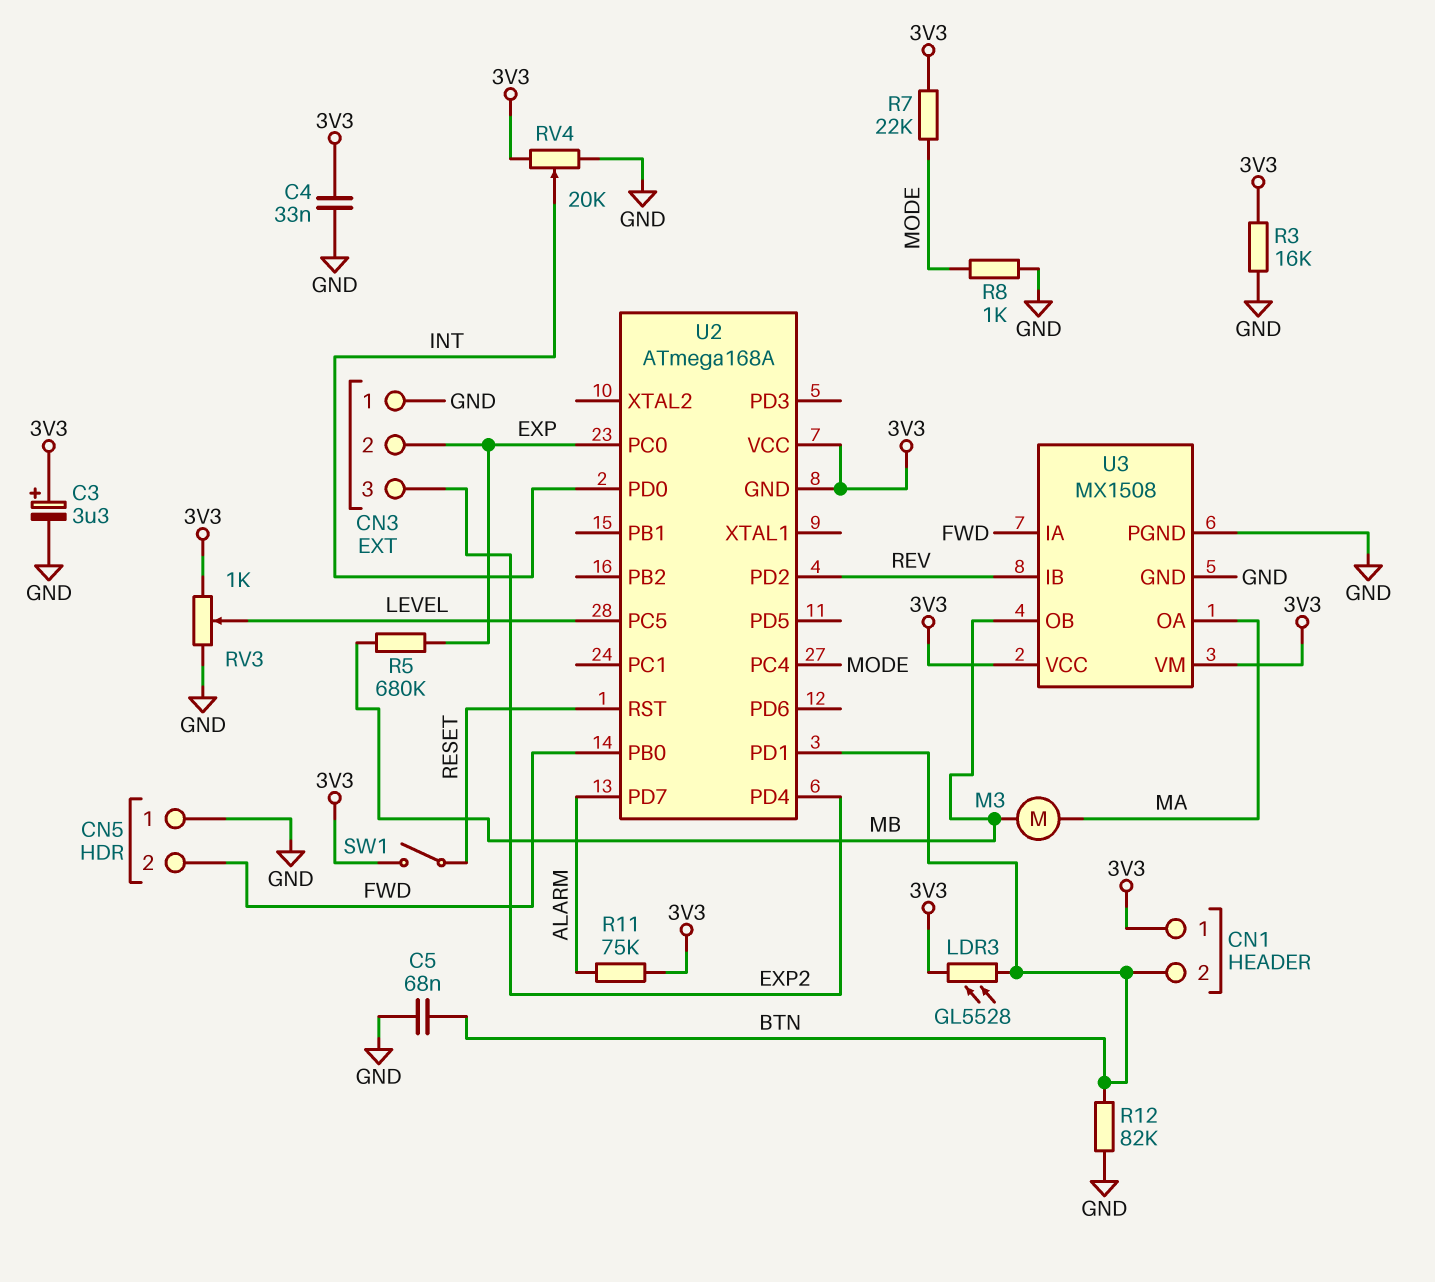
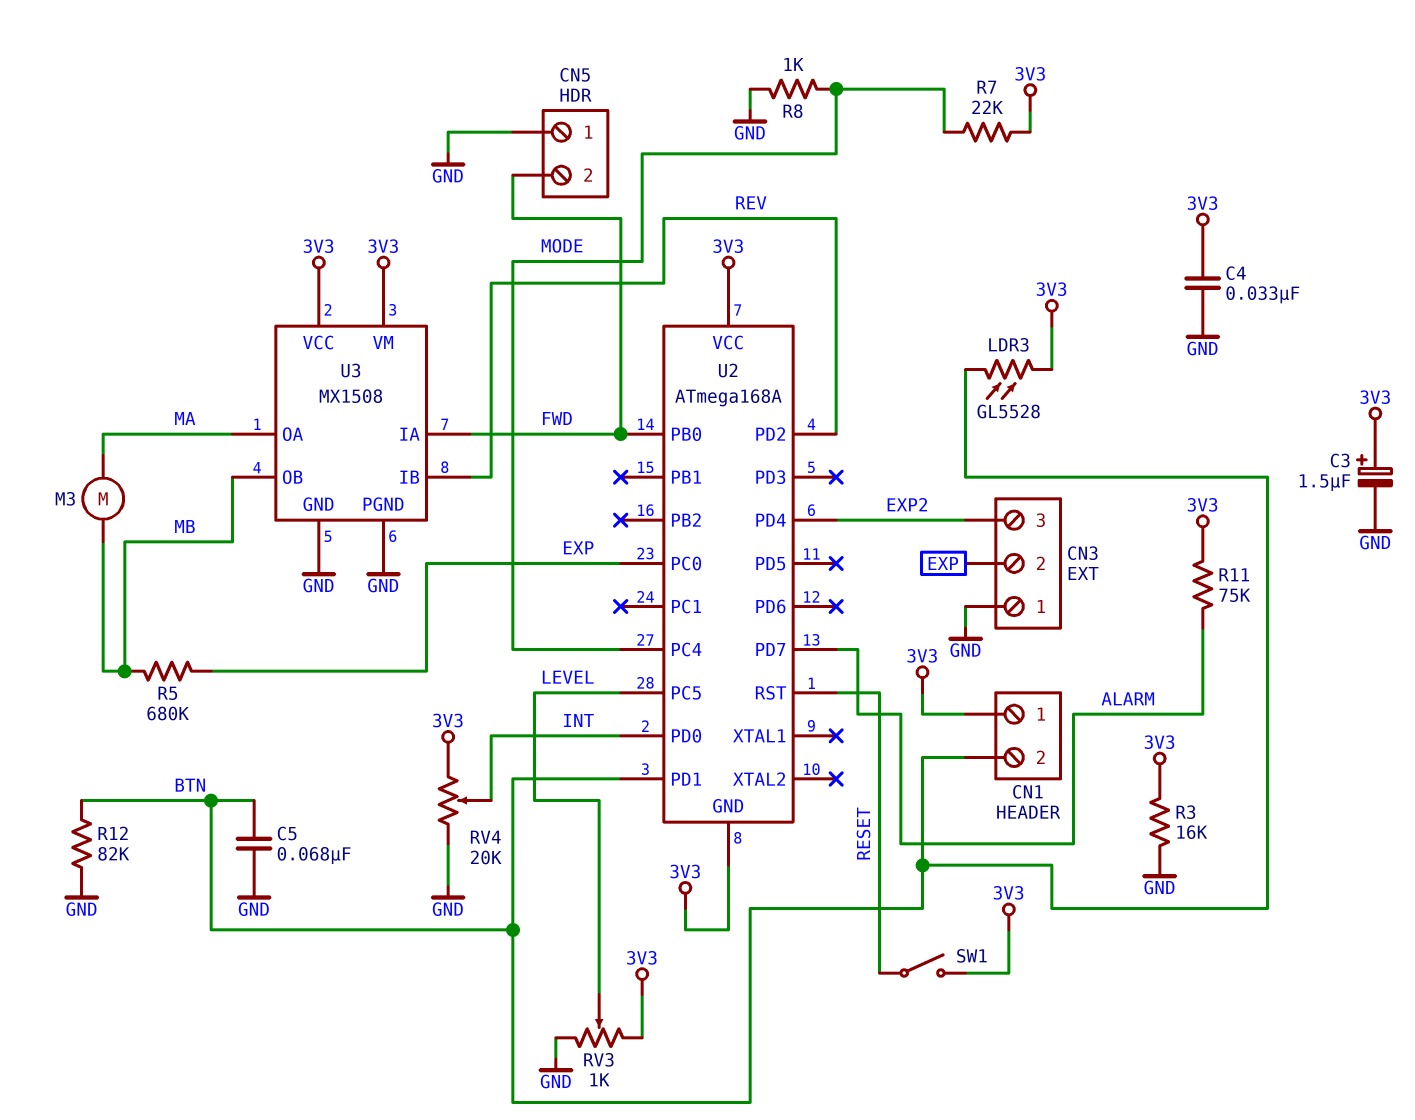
C3: 3.3uF (plus 3V3, minus GND) -> 1.5uF (plus 3V3, minus GND)

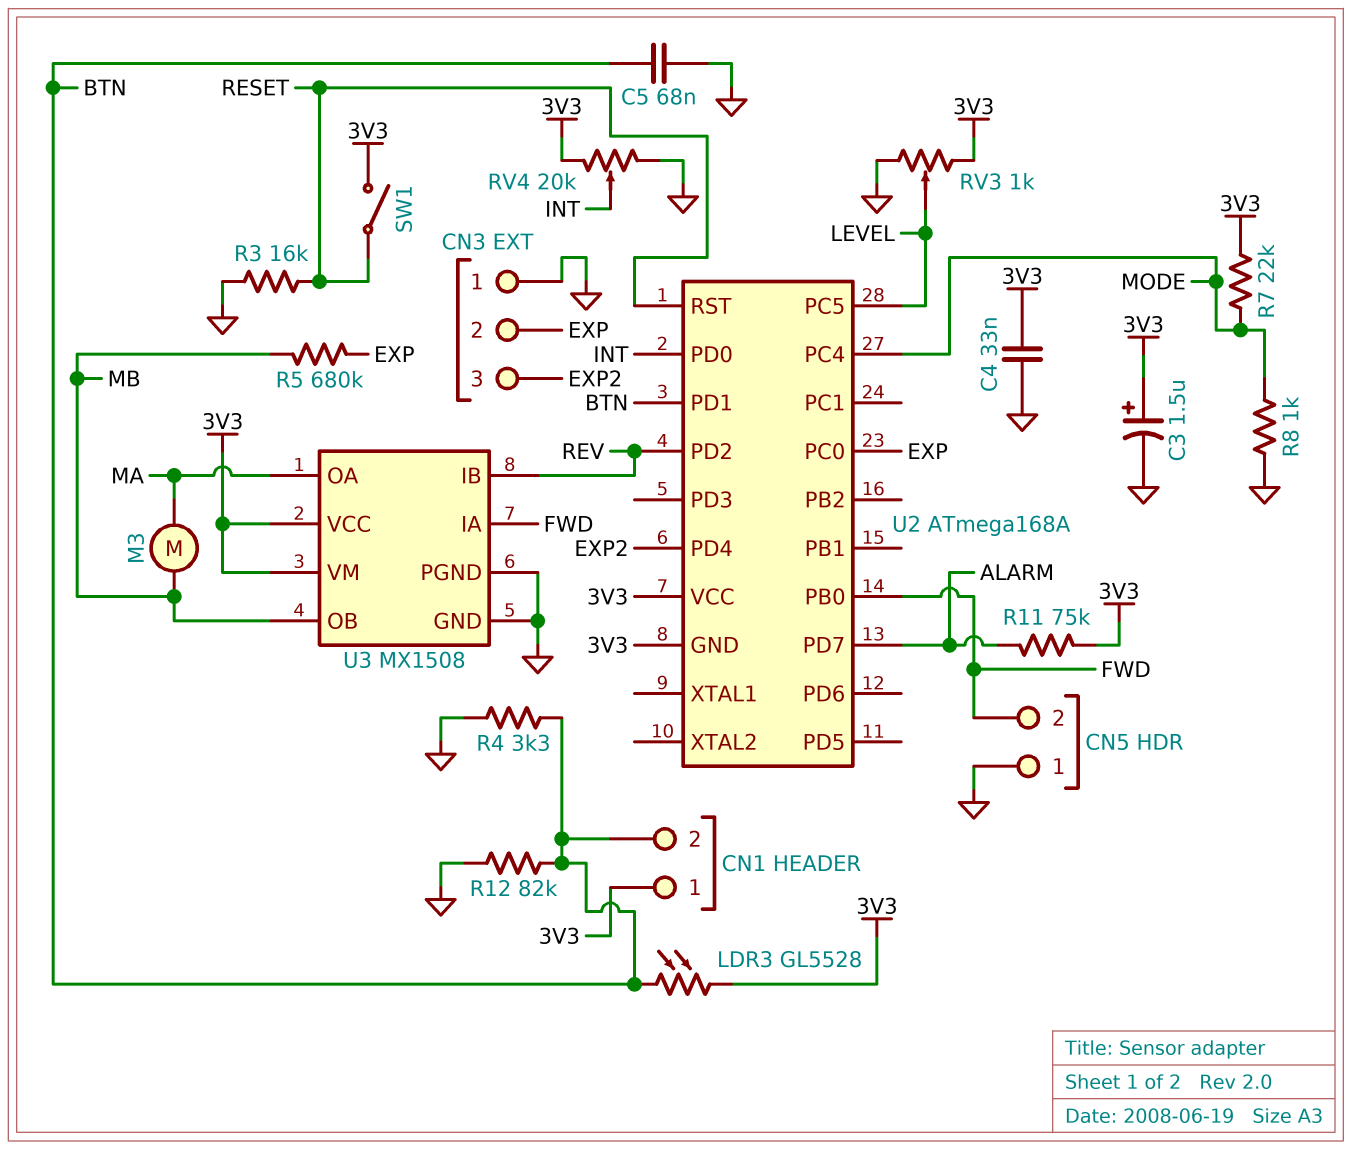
R3: 16k (3V3, GND) -> 16k (GND, RESET)
R4: none -> 3.3k (BTN, GND)

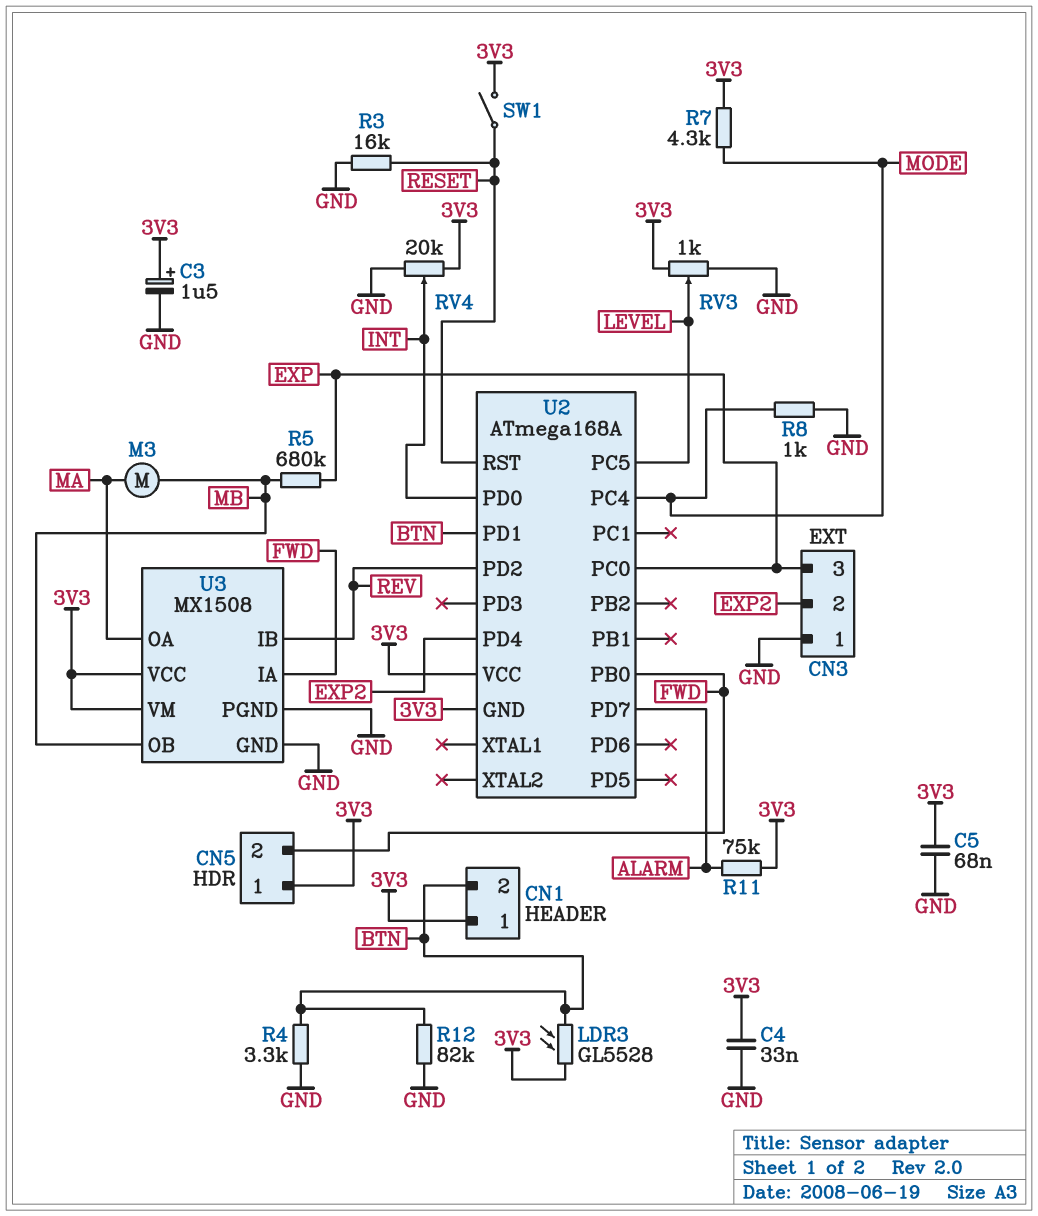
C5: 68nF (BTN, GND) -> 68nF (3V3, GND)
CN3 pin 2: EXP -> EXP2
CN3 pin 3: EXP2 -> EXP
CN5 pin 1: GND -> 3V3
R7: 22k (3V3, MODE) -> 4.3k (3V3, MODE)

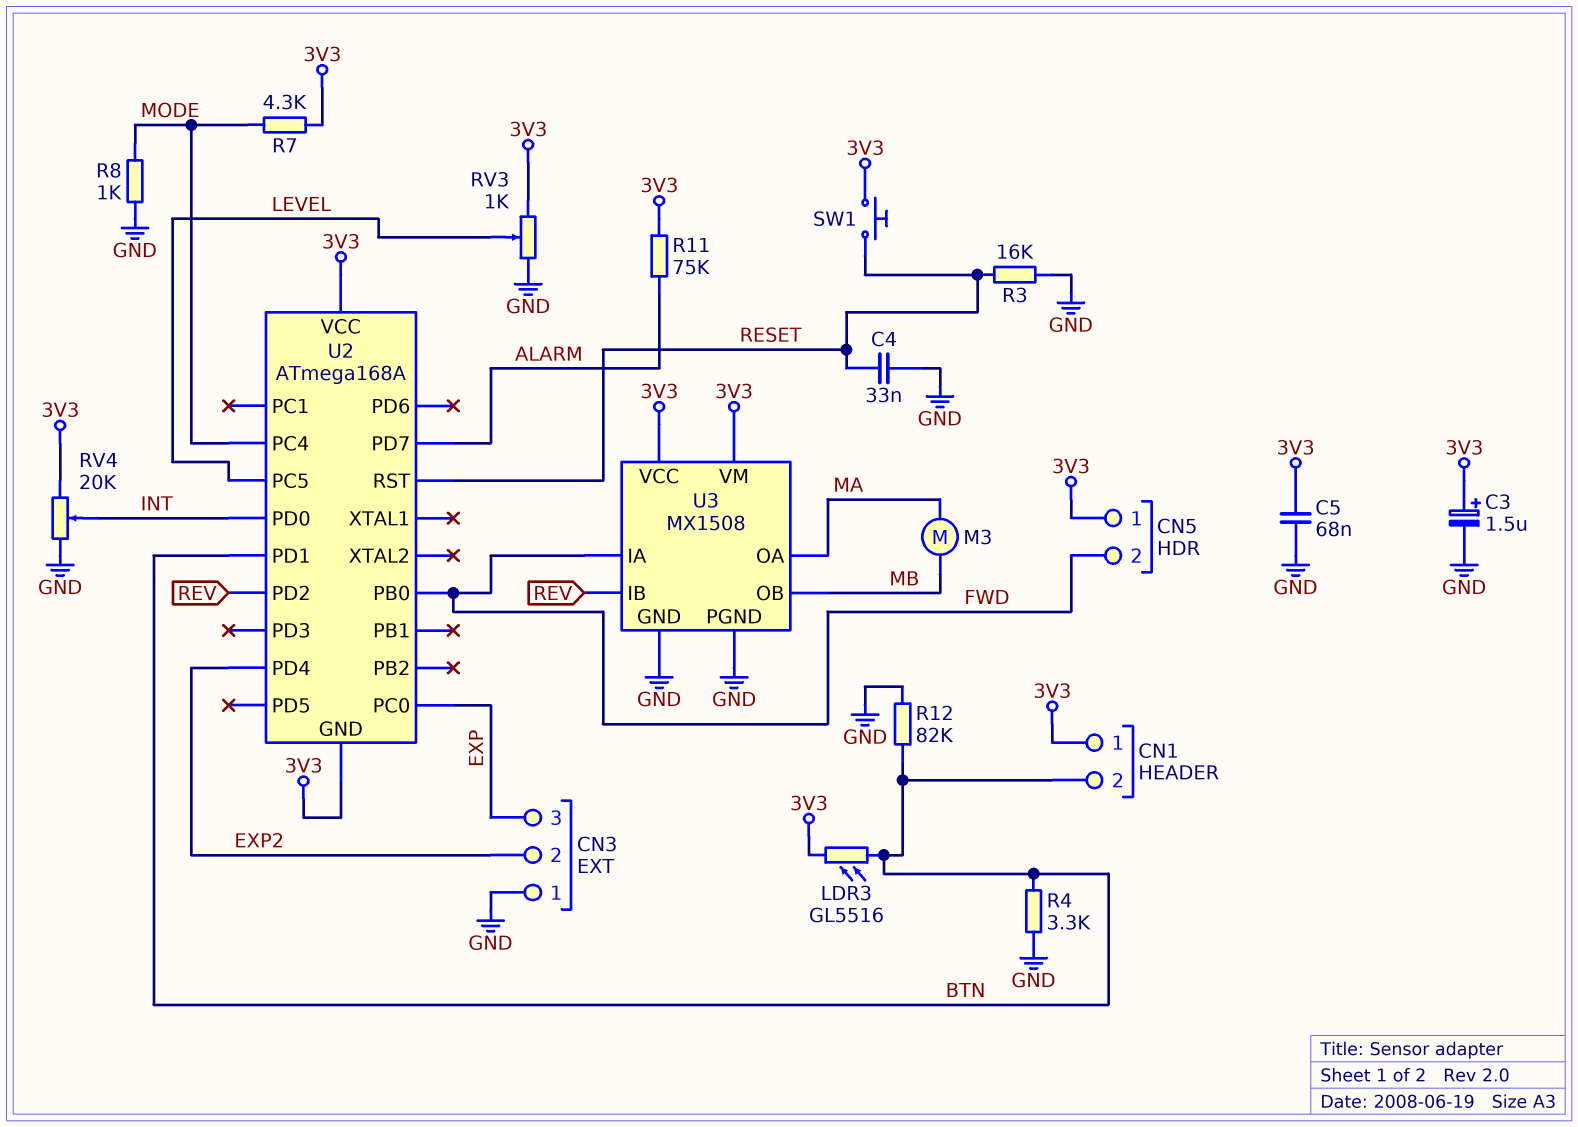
C4: 33nF (3V3, GND) -> 33nF (GND, RESET)
LDR3: GL5528 (3V3, BTN) -> GL5516 (3V3, BTN)
R5: 680k (EXP, MB) -> none
SW1: switch (3V3, RESET) -> button (3V3, RESET)

